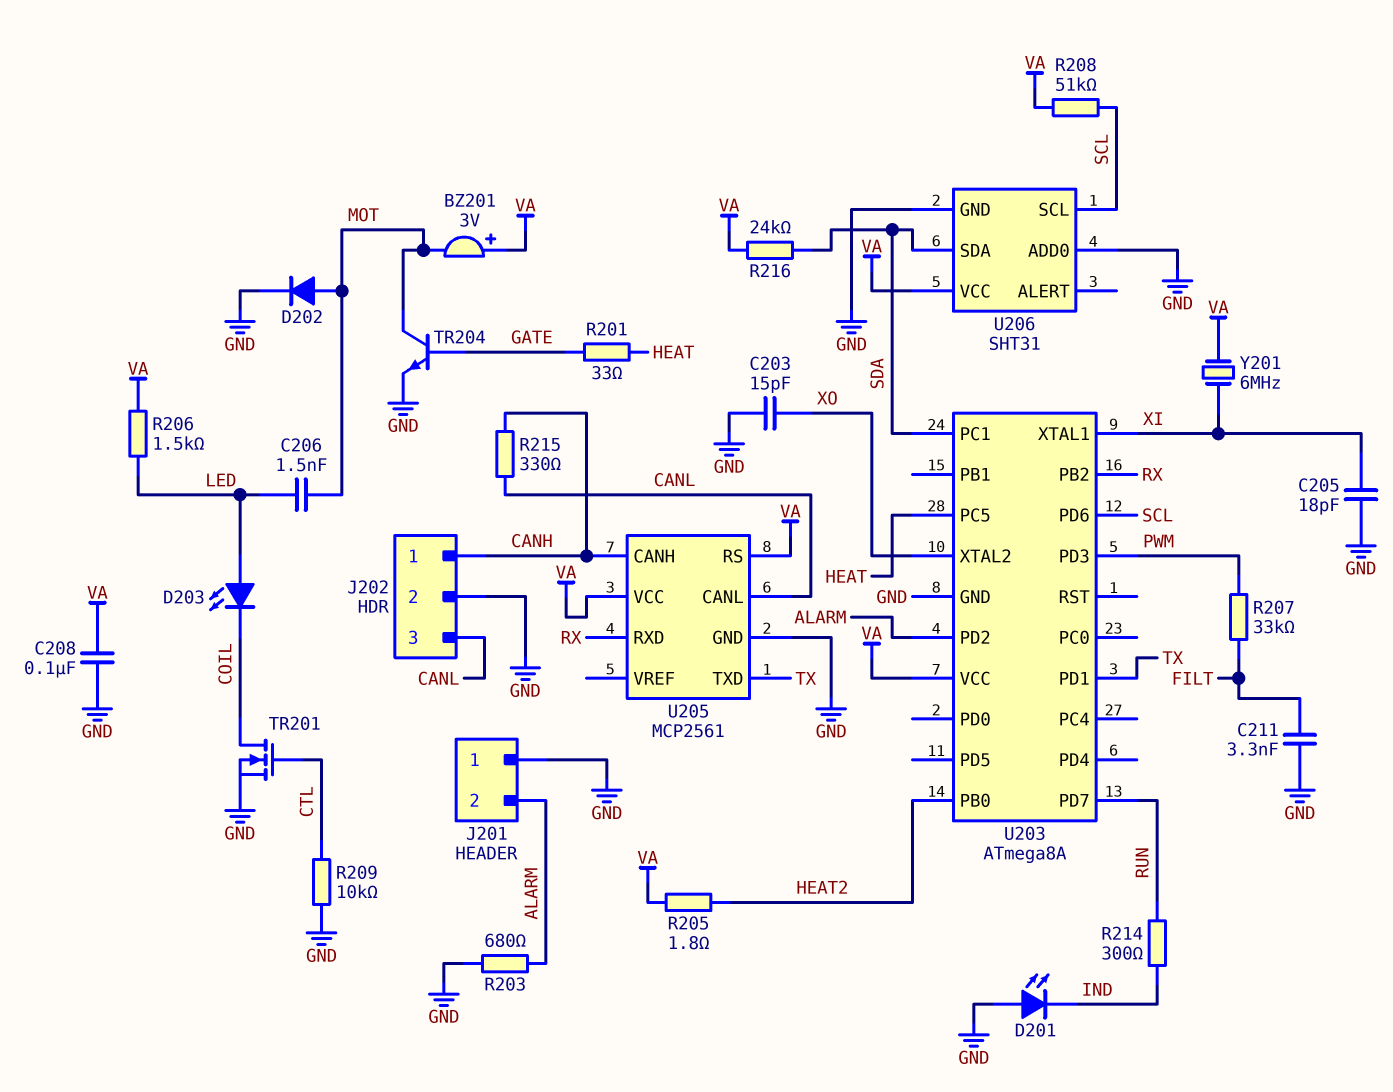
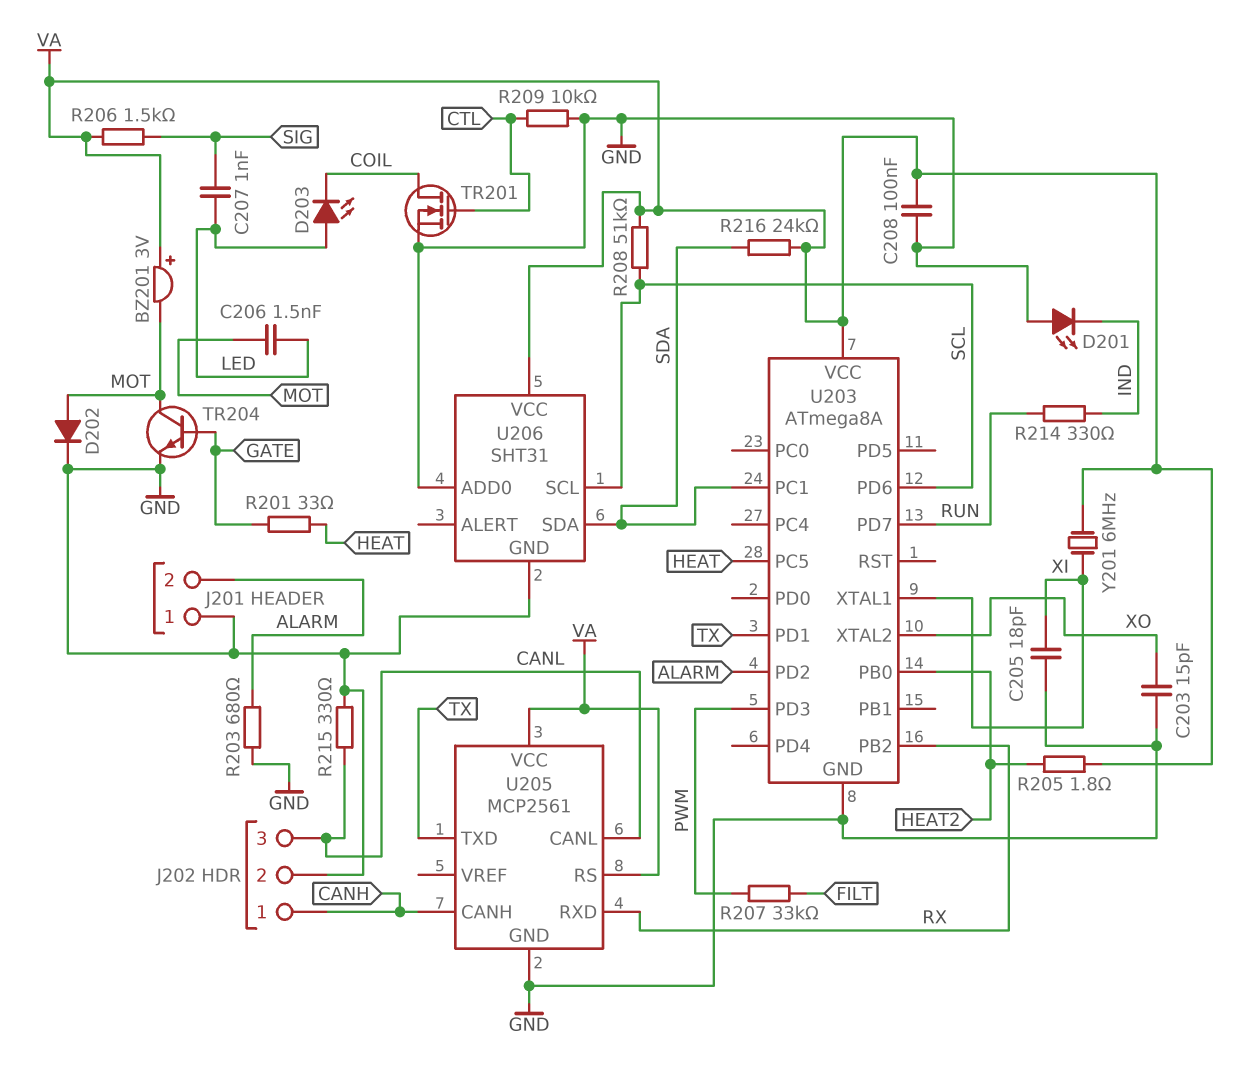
C207: none -> 1nF (LED, SIG)
C211: 3.3nF (FILT, GND) -> none
R206: 1.5k (LED, VA) -> 1.5k (SIG, VA)
R214: 300 (IND, RUN) -> 330 (IND, RUN)
R215: 330 (CANH, CANL) -> 330 (CANL, GND)

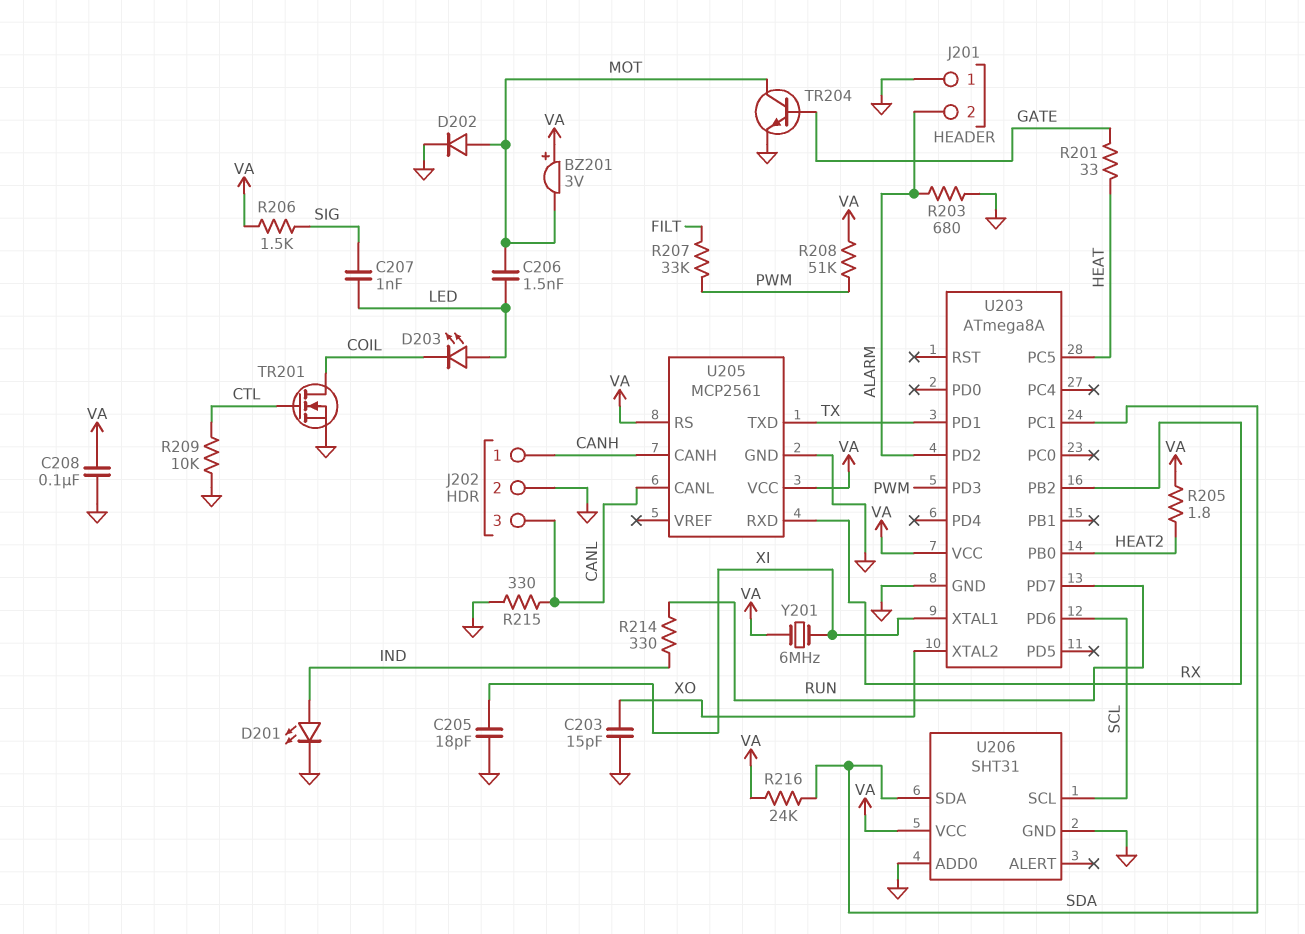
D201: LED (A GND, K IND) -> LED (A IND, K GND)
R208: 51k (SCL, VA) -> 51k (PWM, VA)

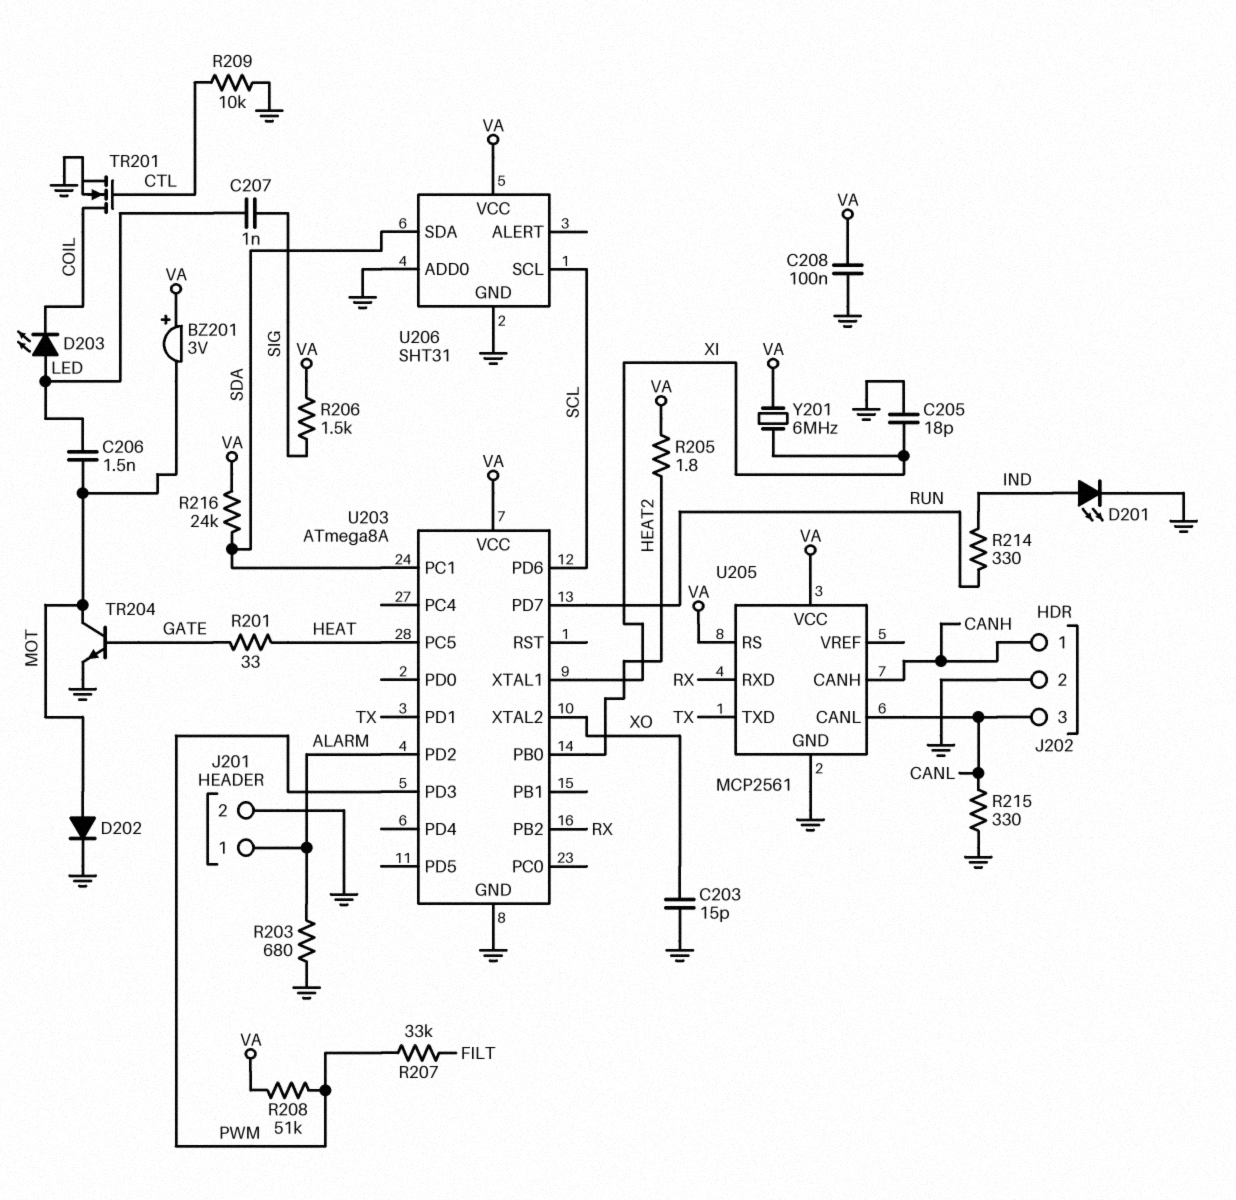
J201 pin 1: GND -> ALARM
J201 pin 2: ALARM -> GND

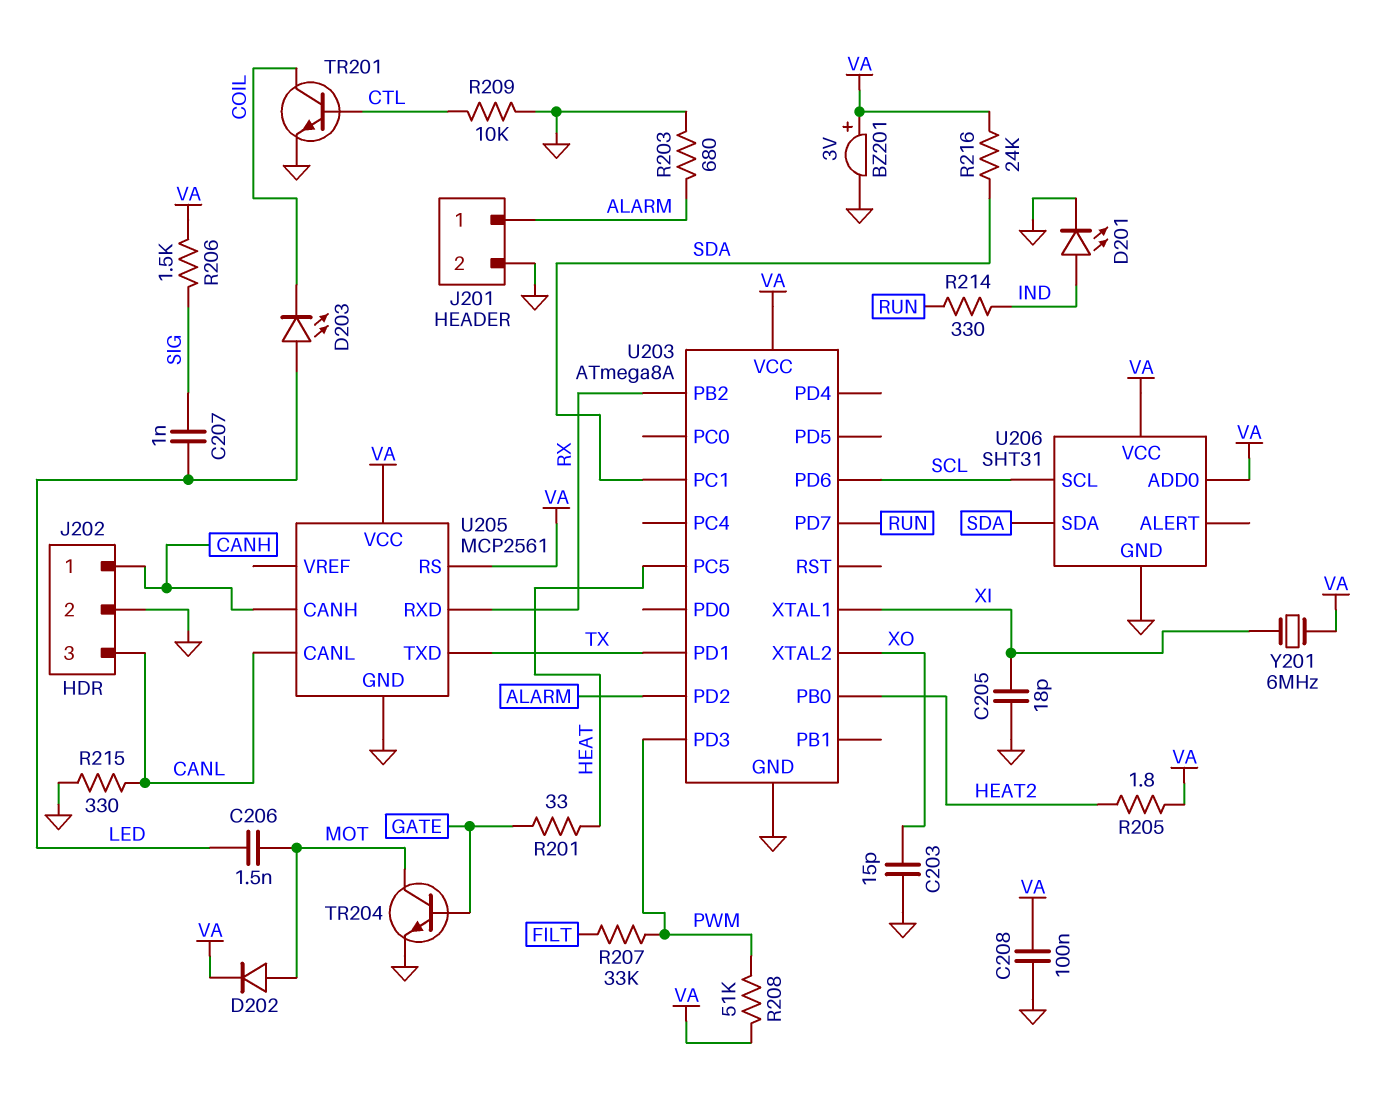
BZ201: buzzer 3V (plus VA, minus MOT) -> buzzer 3V (plus VA, minus GND)
D202: diode (A MOT, K GND) -> diode (A MOT, K VA)
TR201: NMOS (G CTL, D COIL, S GND) -> NPN (B CTL, C COIL, E GND)
U206 pin ADD0: GND -> VA

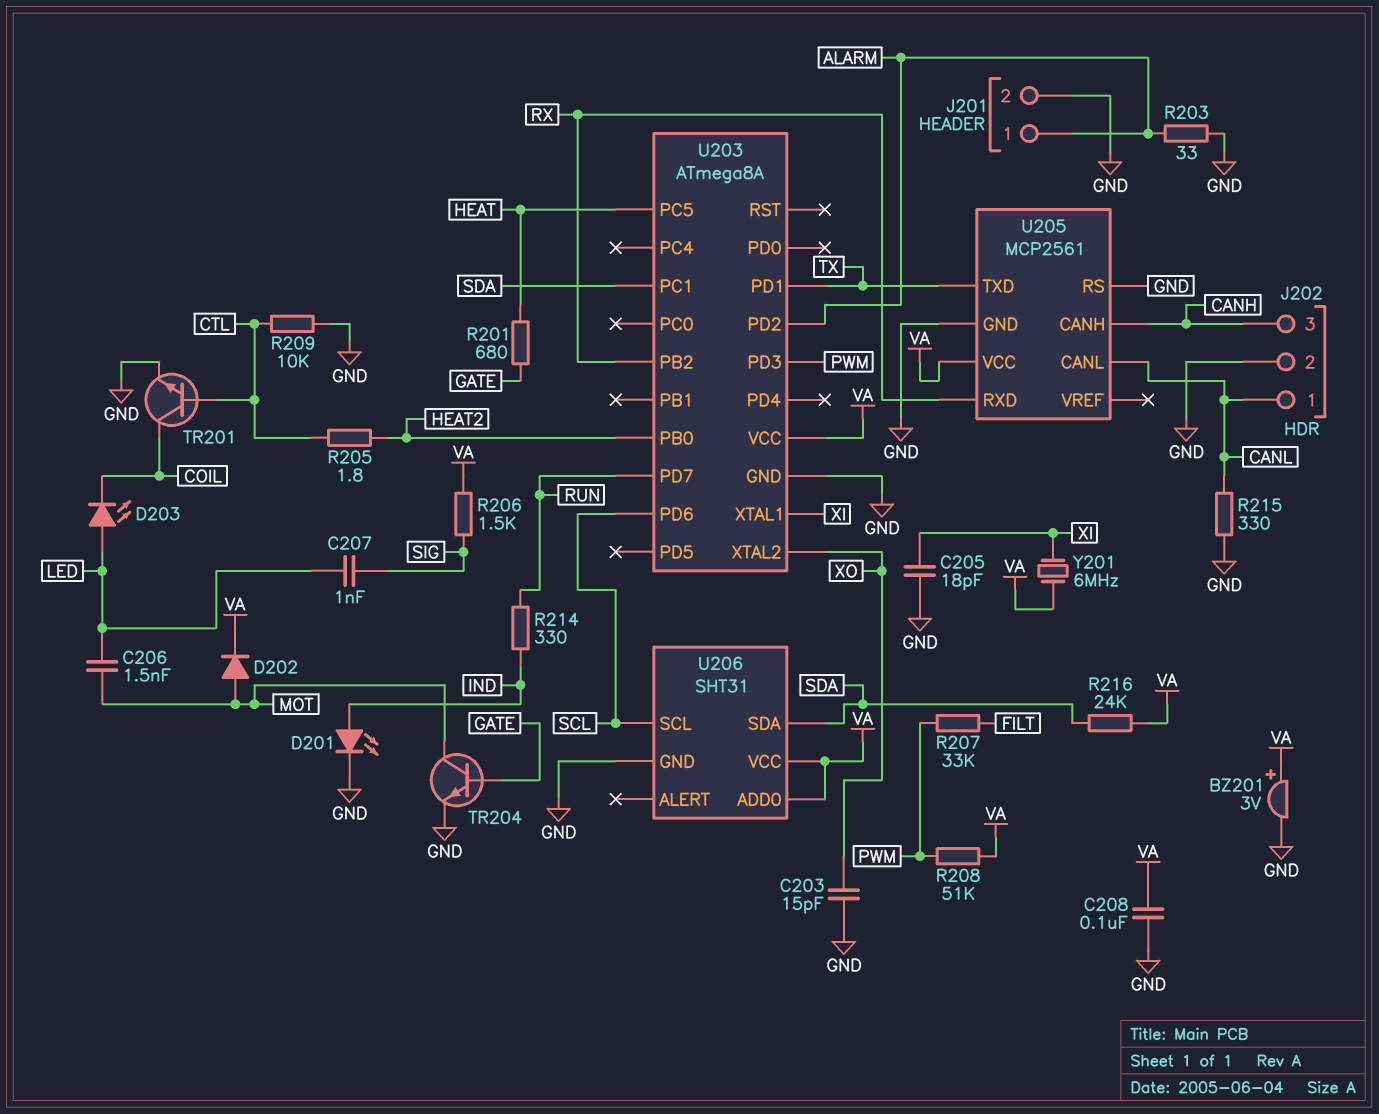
J202 pin 1: CANH -> CANL
J202 pin 3: CANL -> CANH
R201: 33 (GATE, HEAT) -> 680 (GATE, HEAT)
R203: 680 (ALARM, GND) -> 33 (ALARM, GND)
R205: 1.8 (HEAT2, VA) -> 1.8 (CTL, HEAT2)
U205 pin RS: VA -> GND

